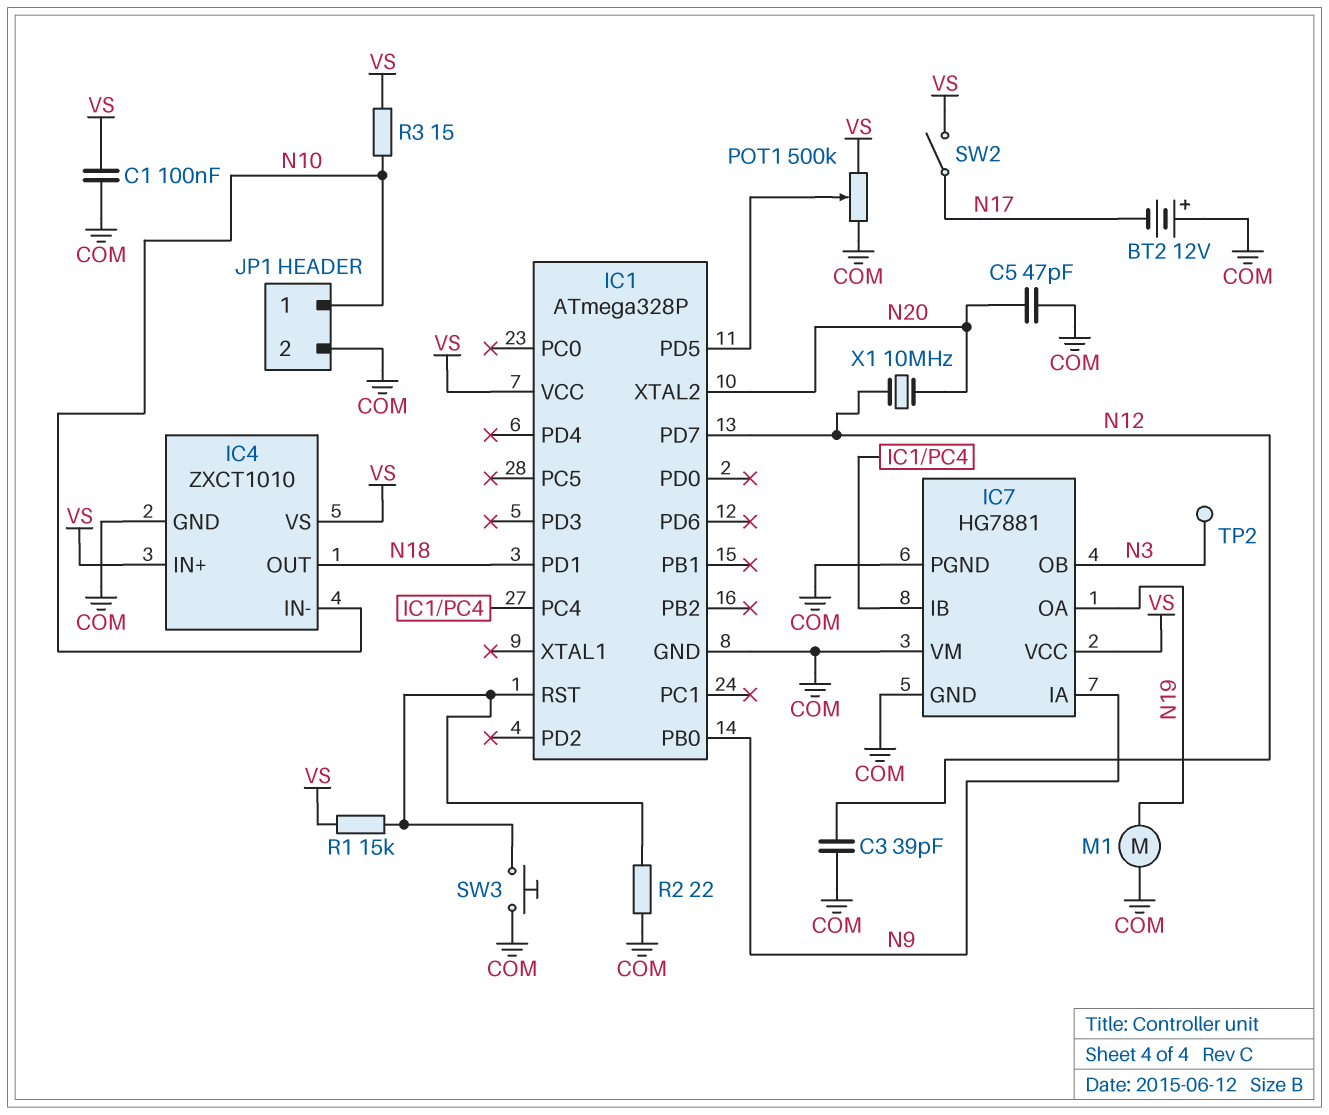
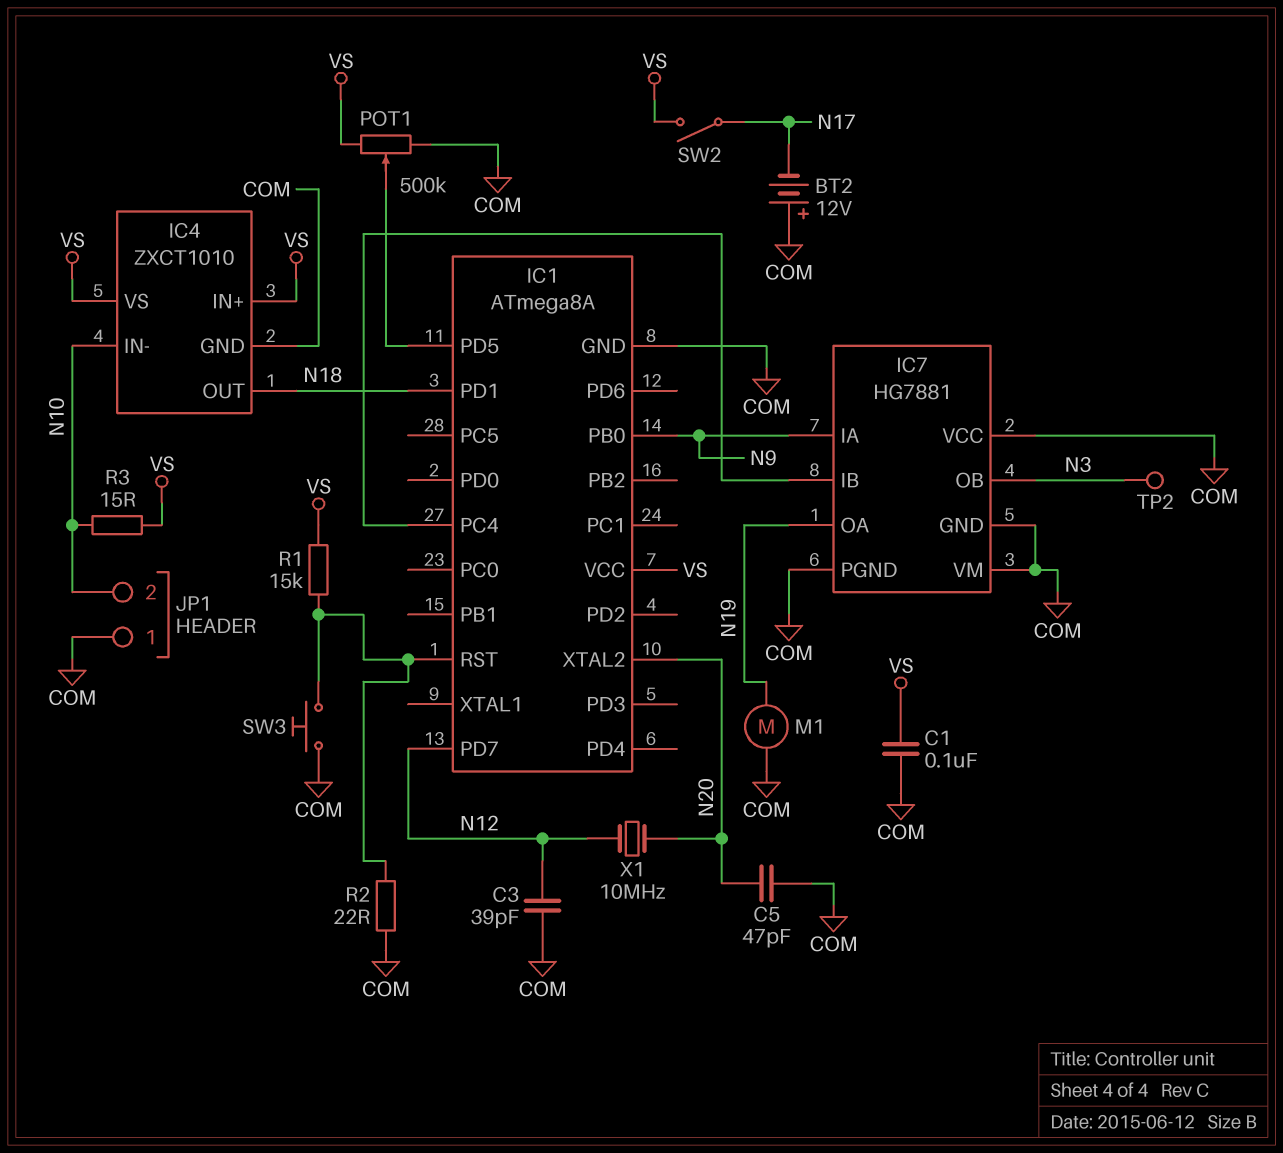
IC1: ATmega328P -> ATmega8A
IC7 pin VCC: VS -> COM
JP1 pin 1: N10 -> COM
JP1 pin 2: COM -> N10

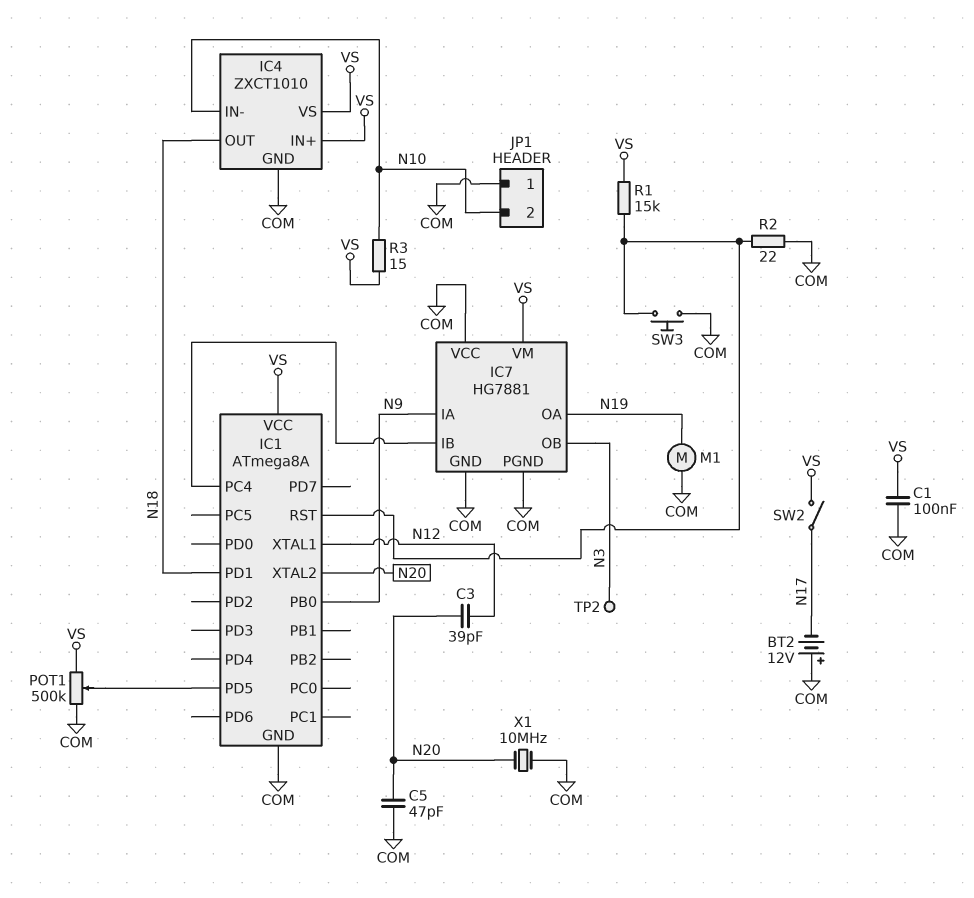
C3: 39pF (COM, N12) -> 39pF (N12, N20)
IC1 pin PD7: N12 -> none
IC1 pin XTAL1: none -> N12
IC7 pin VM: COM -> VS
X1: 10MHz (N12, N20) -> 10MHz (COM, N20)

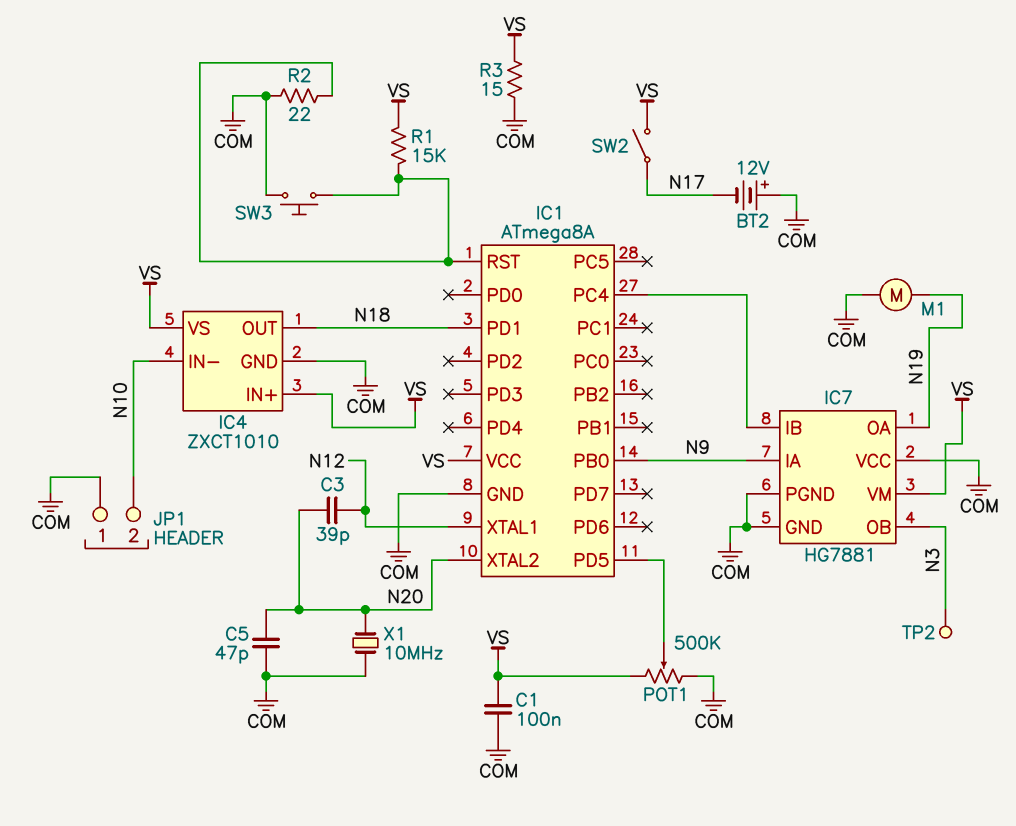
R3: 15 (N10, VS) -> 15 (COM, VS)

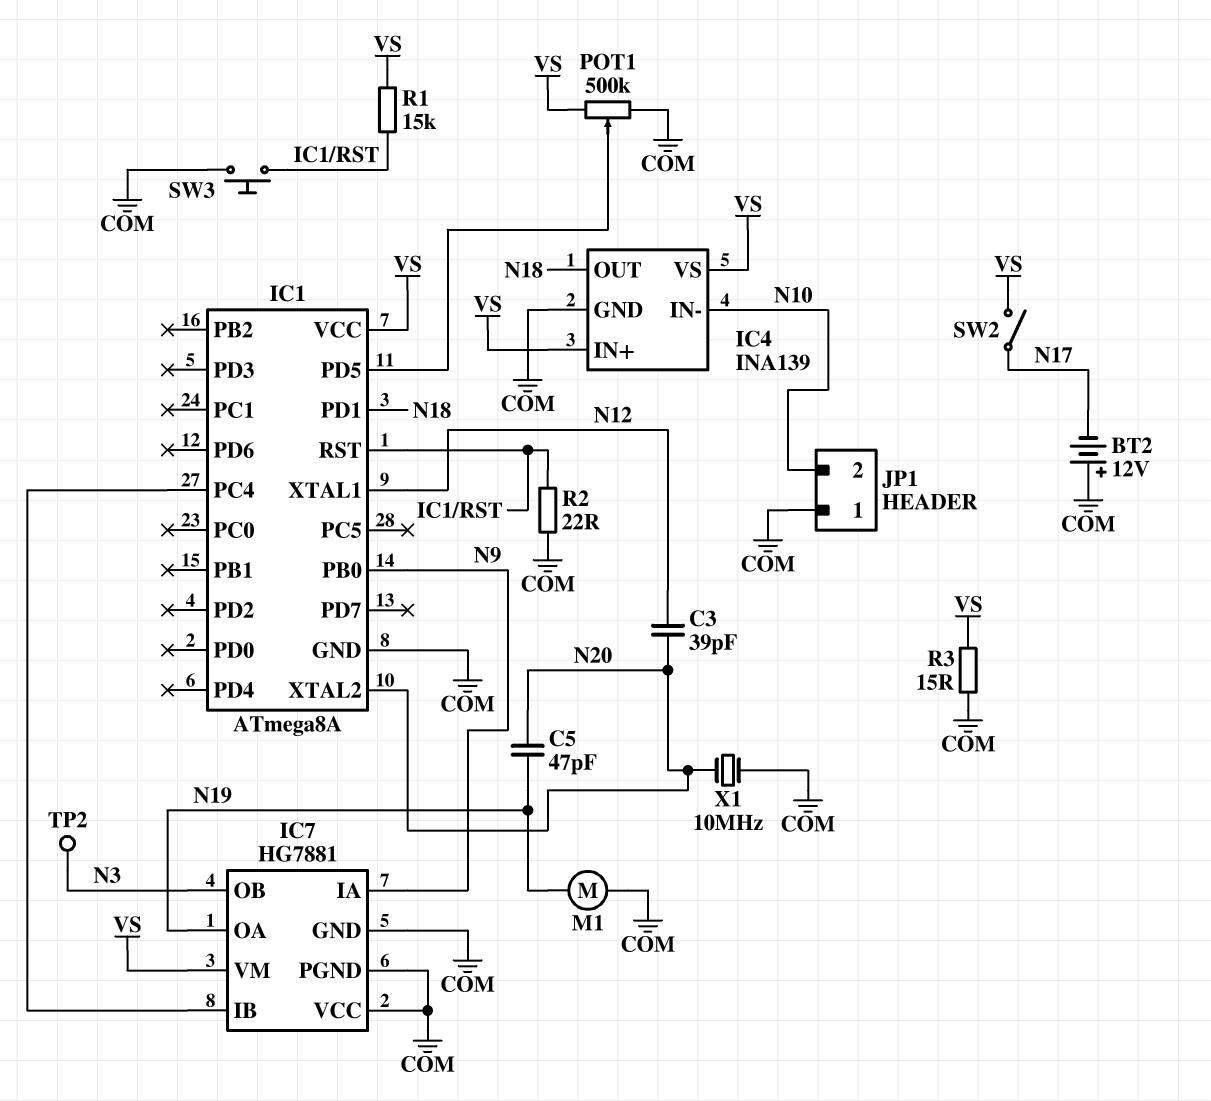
C1: 100nF (COM, VS) -> none
C5: 47pF (COM, N20) -> 47pF (N19, N20)
IC4: ZXCT1010 -> INA139

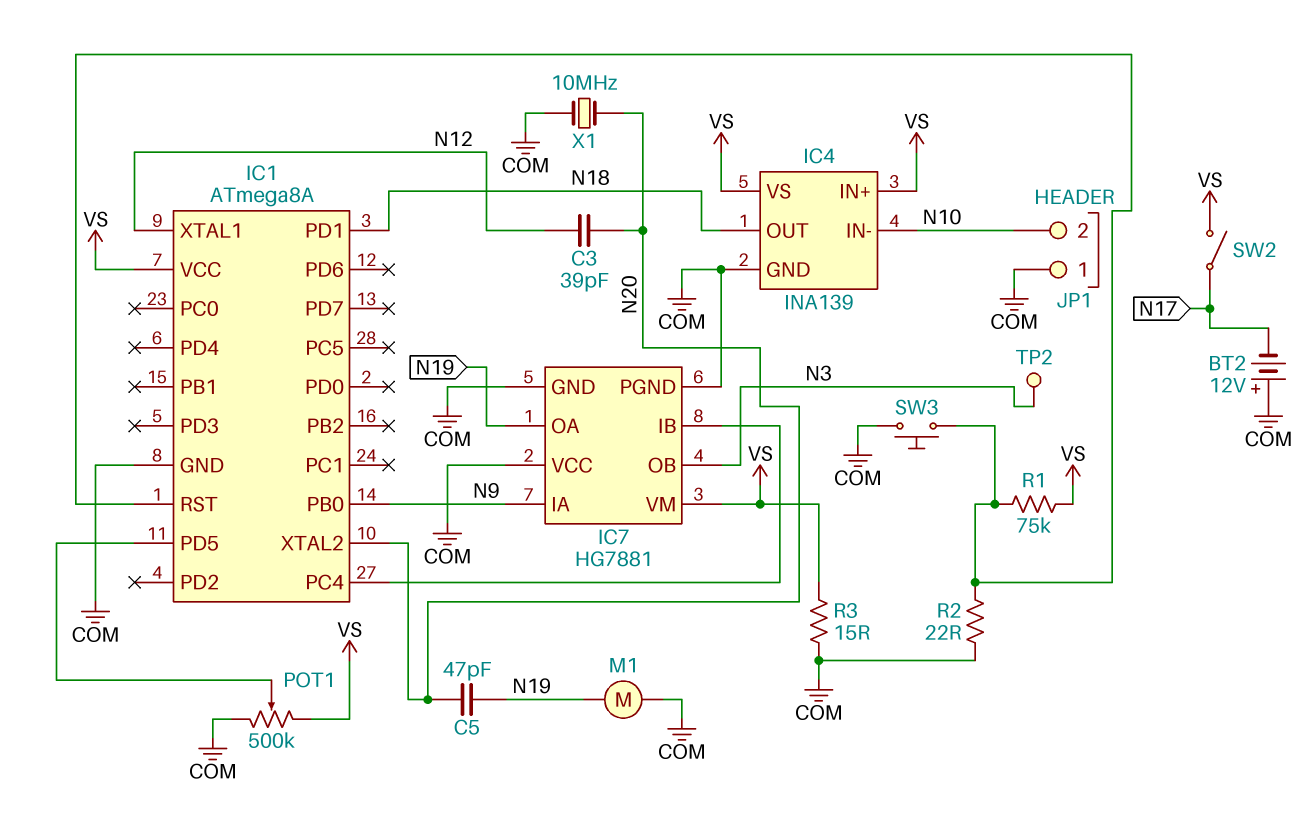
R1: 15k (IC1/RST, VS) -> 75k (IC1/RST, VS)

